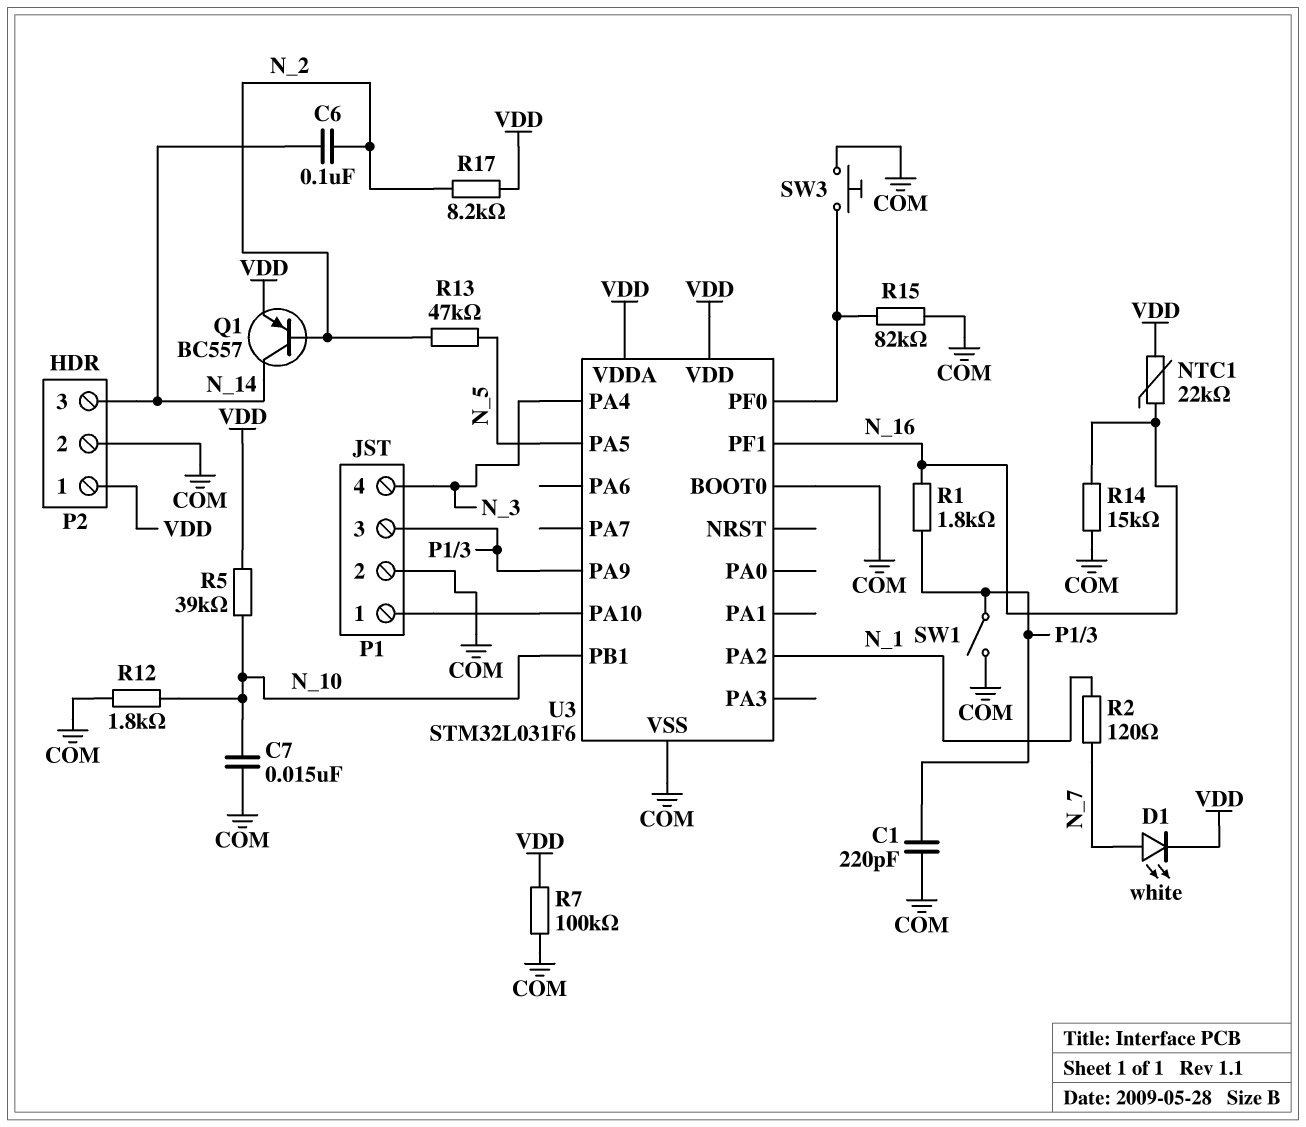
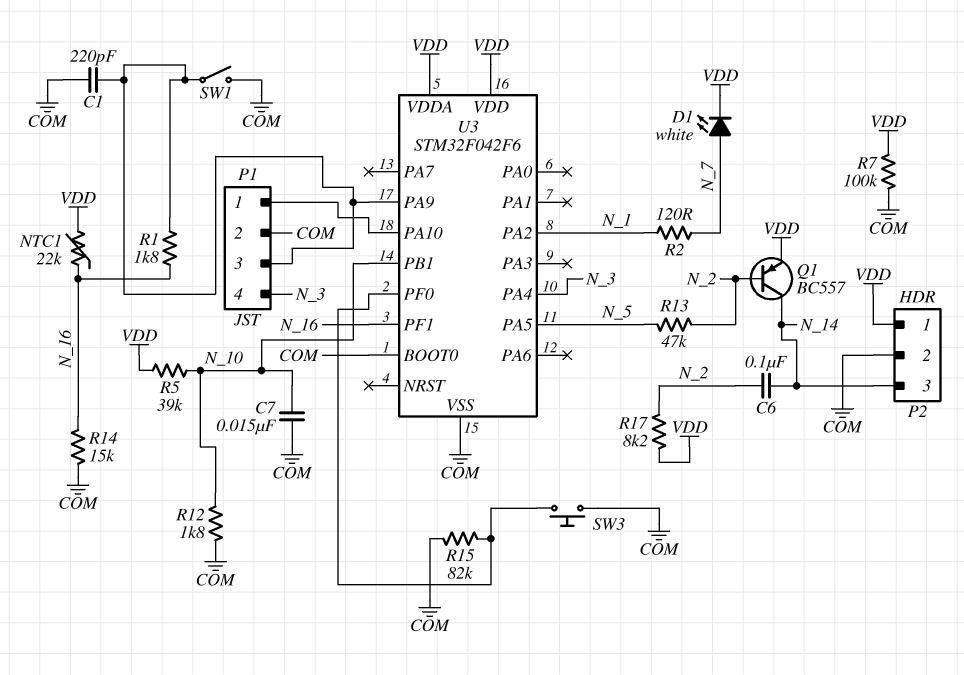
U3: STM32L031F6 -> STM32F042F6

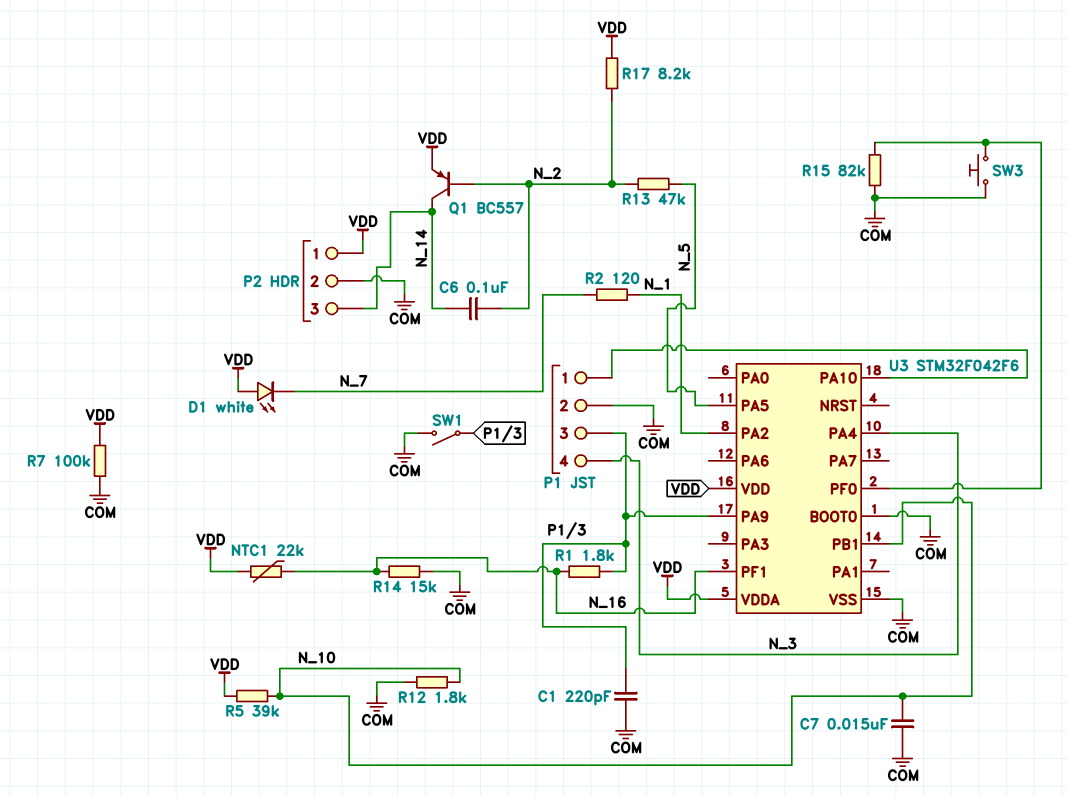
D1: LED white (A N_7, K VDD) -> LED white (A VDD, K N_7)

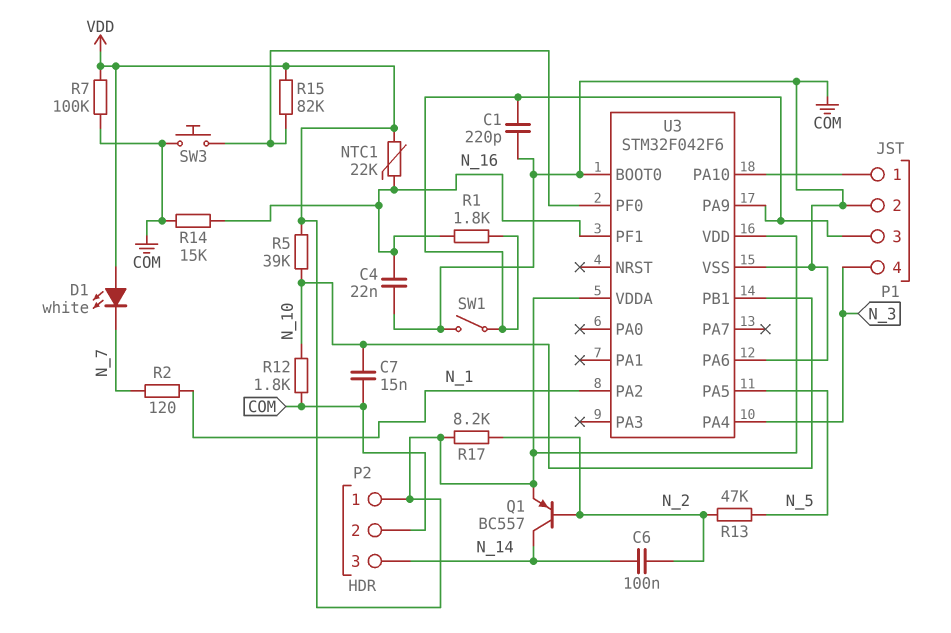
C4: none -> 22nF (COM, N_16)
R15: 82k (COM, U3/PF0) -> 82k (U3/PF0, VDD)
U3 pin PA6: none -> COM

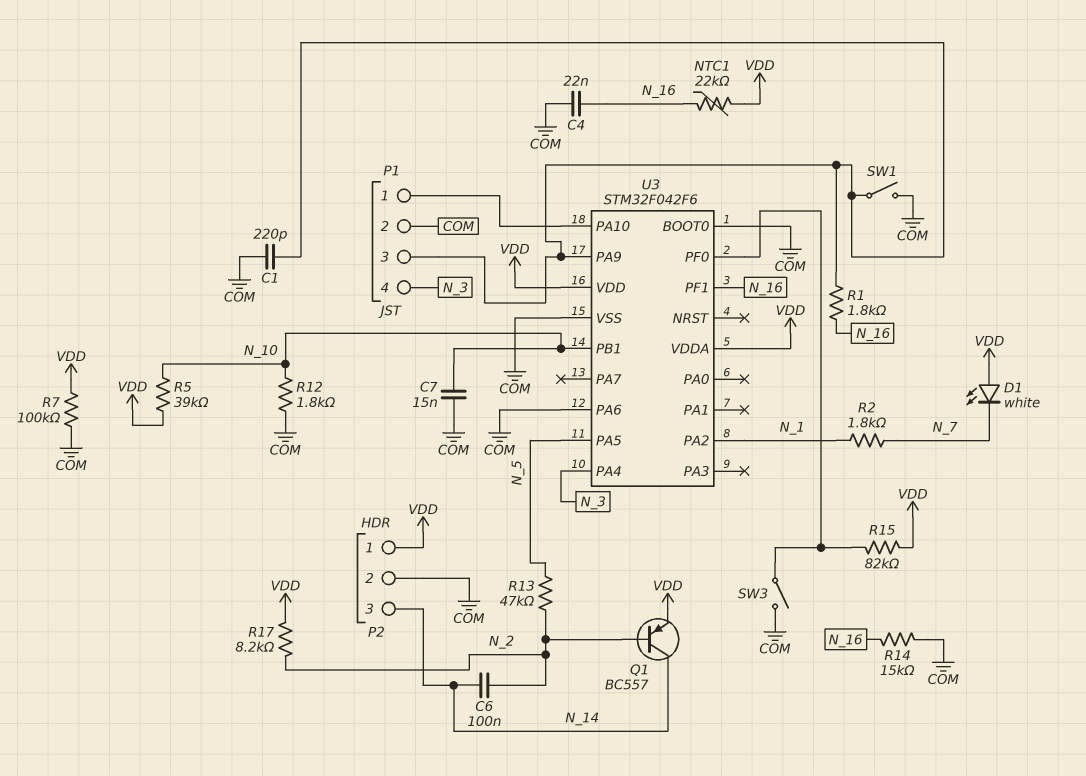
R2: 120 (N_1, N_7) -> 1.8k (N_1, N_7)
SW3: button (COM, U3/PF0) -> switch (COM, U3/PF0)

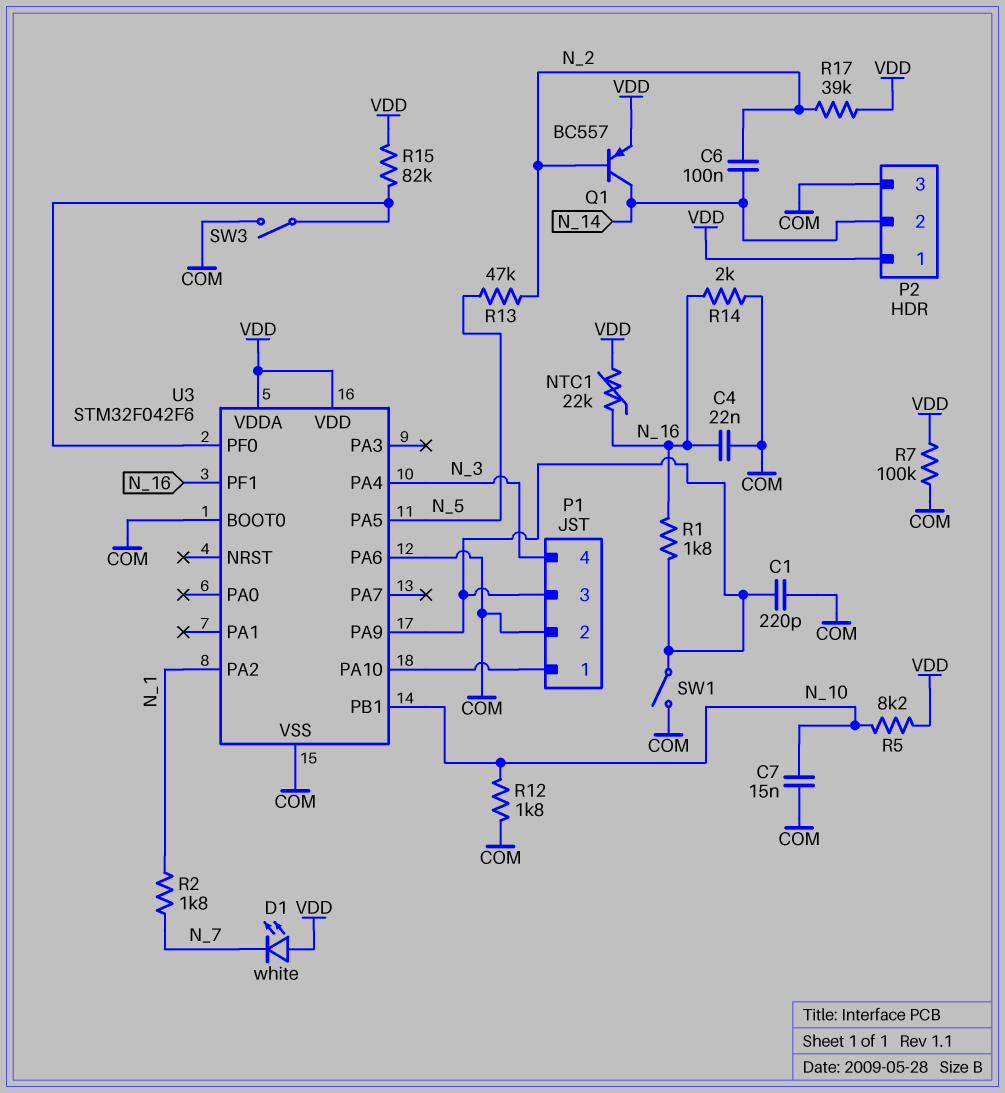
P2 pin 2: COM -> N_14
P2 pin 3: N_14 -> COM
R5: 39k (N_10, VDD) -> 8.2k (N_10, VDD)
R14: 15k (COM, N_16) -> 2k (COM, N_16)
R17: 8.2k (N_2, VDD) -> 39k (N_2, VDD)

